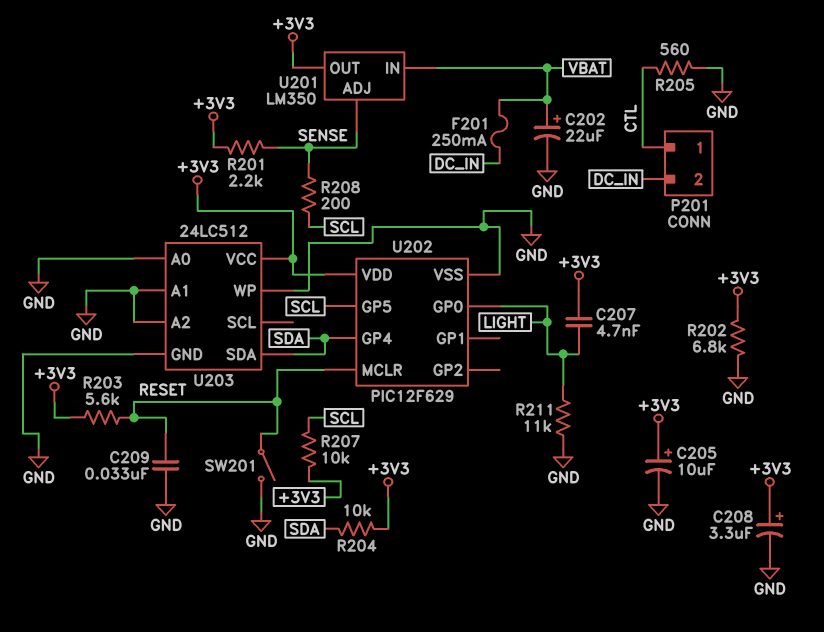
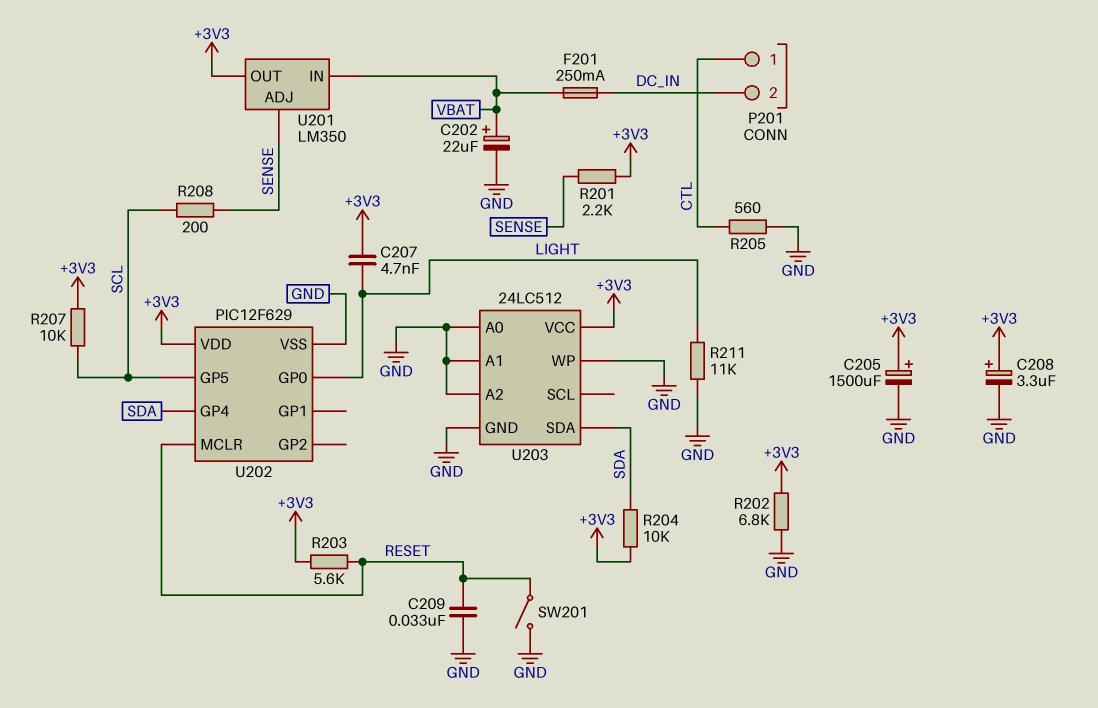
C205: 10uF (plus +3V3, minus GND) -> 1500uF (plus +3V3, minus GND)

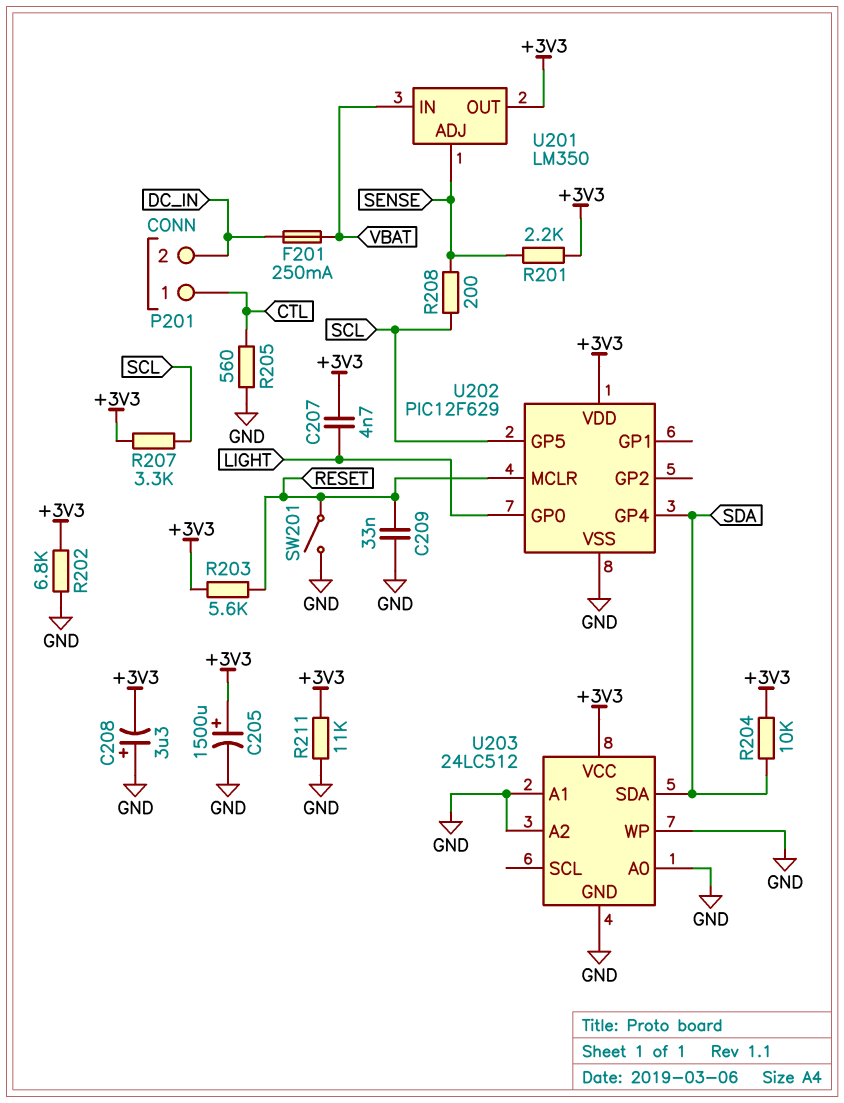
C202: 22uF (plus VBAT, minus GND) -> none
C208: 3.3uF (plus +3V3, minus GND) -> 3.3uF (plus GND, minus +3V3)
R207: 10k (+3V3, SCL) -> 3.3k (+3V3, SCL)
R211: 11k (GND, LIGHT) -> 11k (+3V3, GND)

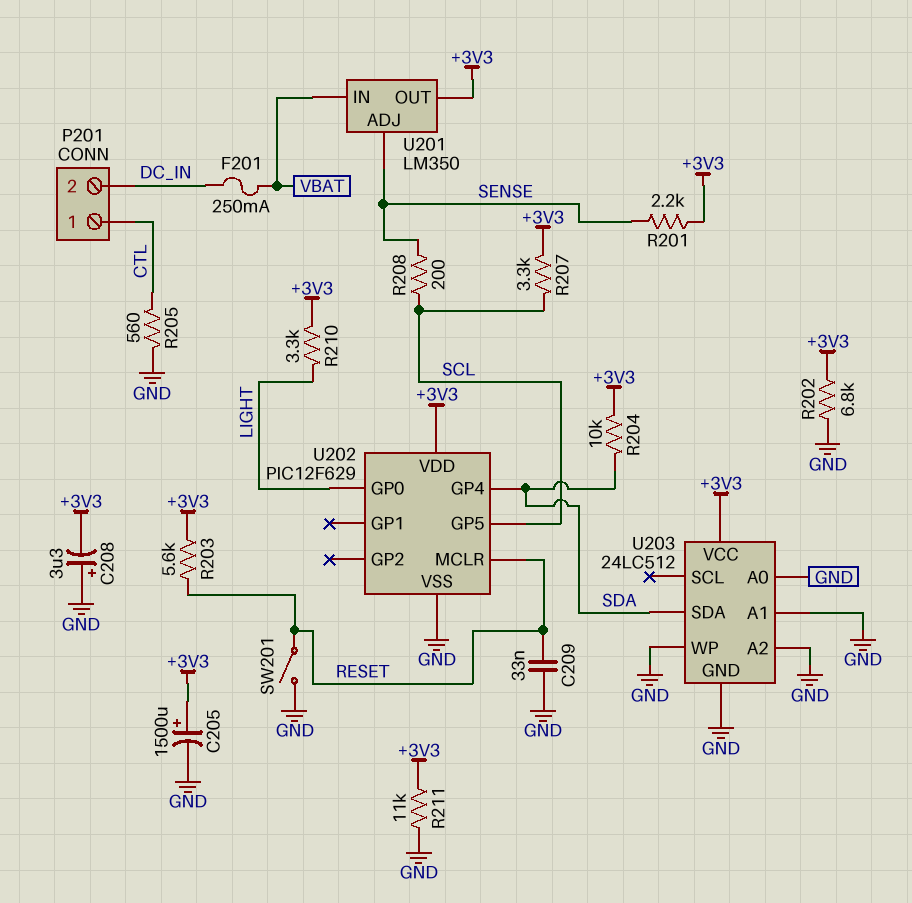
C207: 4.7nF (+3V3, LIGHT) -> none
R210: none -> 3.3k (+3V3, LIGHT)

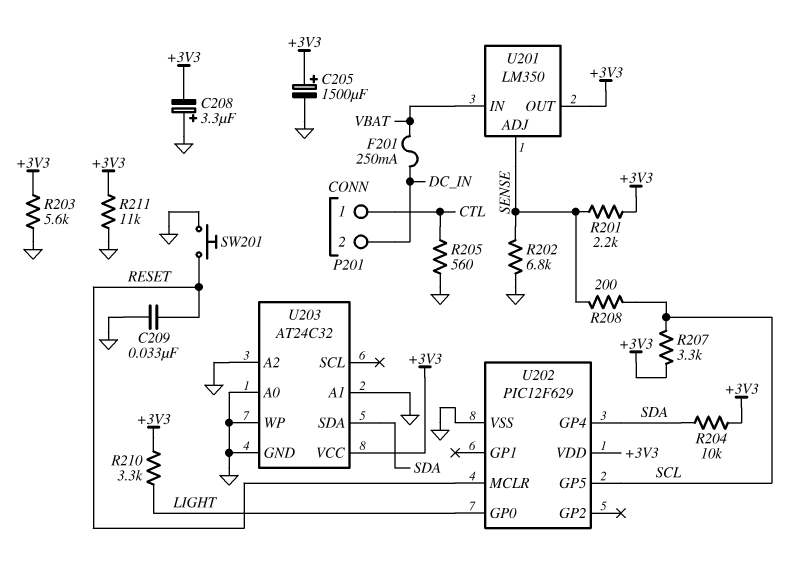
R202: 6.8k (+3V3, GND) -> 6.8k (GND, SENSE)
R203: 5.6k (+3V3, RESET) -> 5.6k (+3V3, GND)
SW201: switch (GND, RESET) -> button (GND, RESET)
U203: 24LC512 -> AT24C32

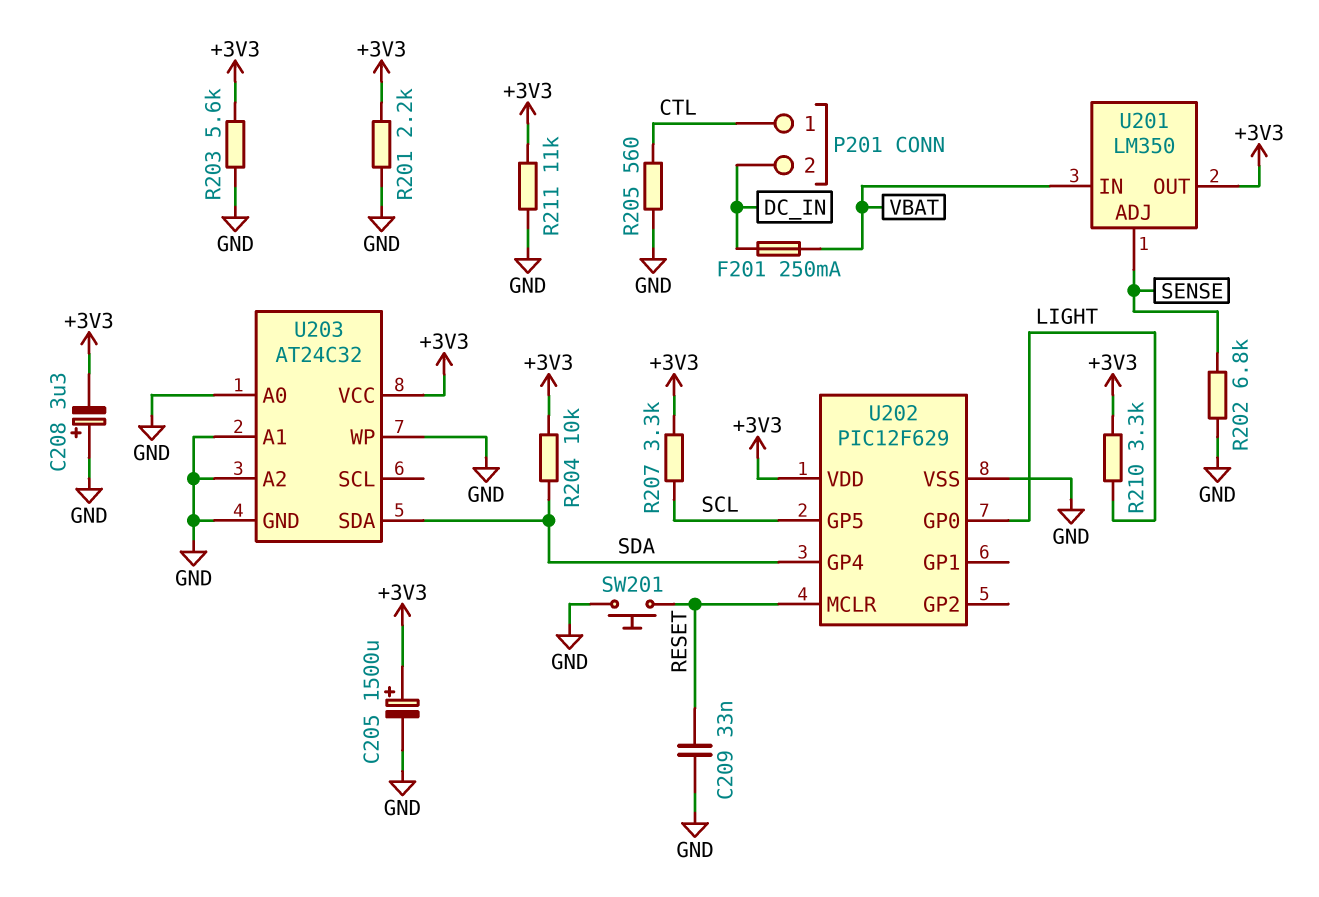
R201: 2.2k (+3V3, SENSE) -> 2.2k (+3V3, GND)
R208: 200 (SCL, SENSE) -> none

